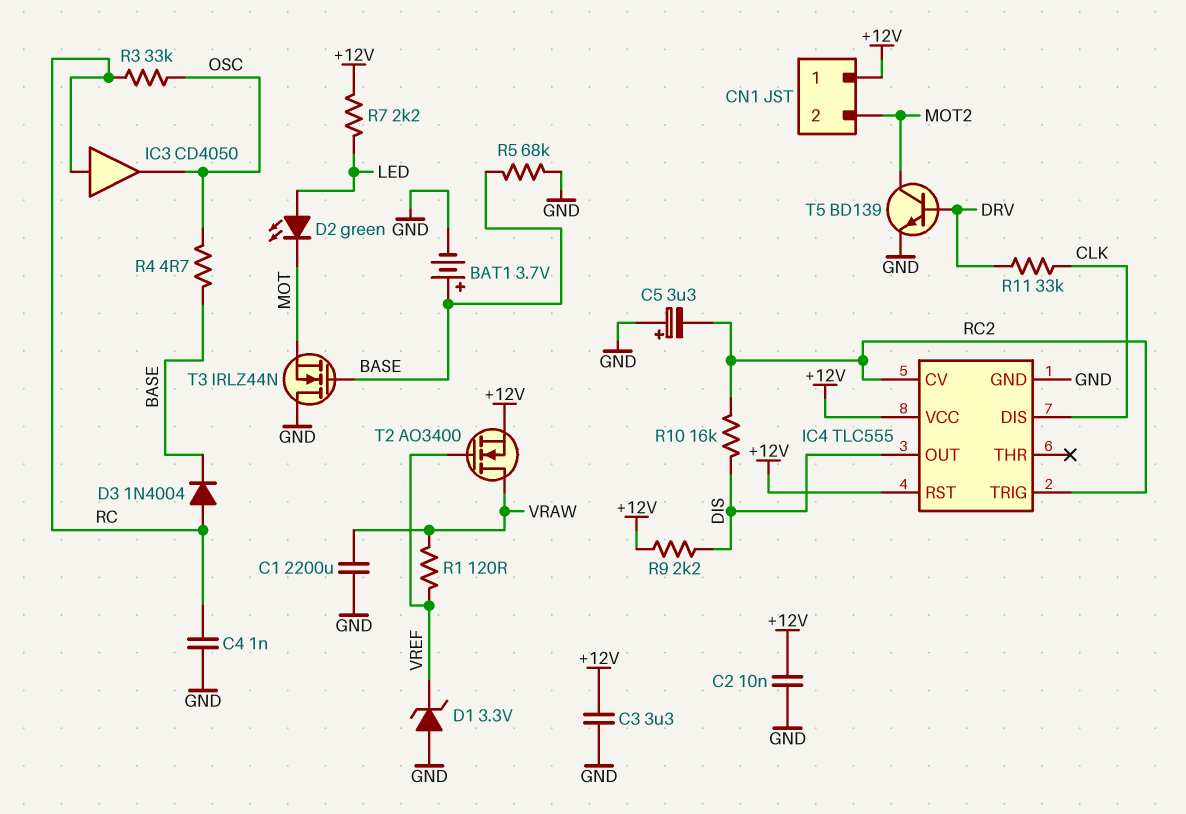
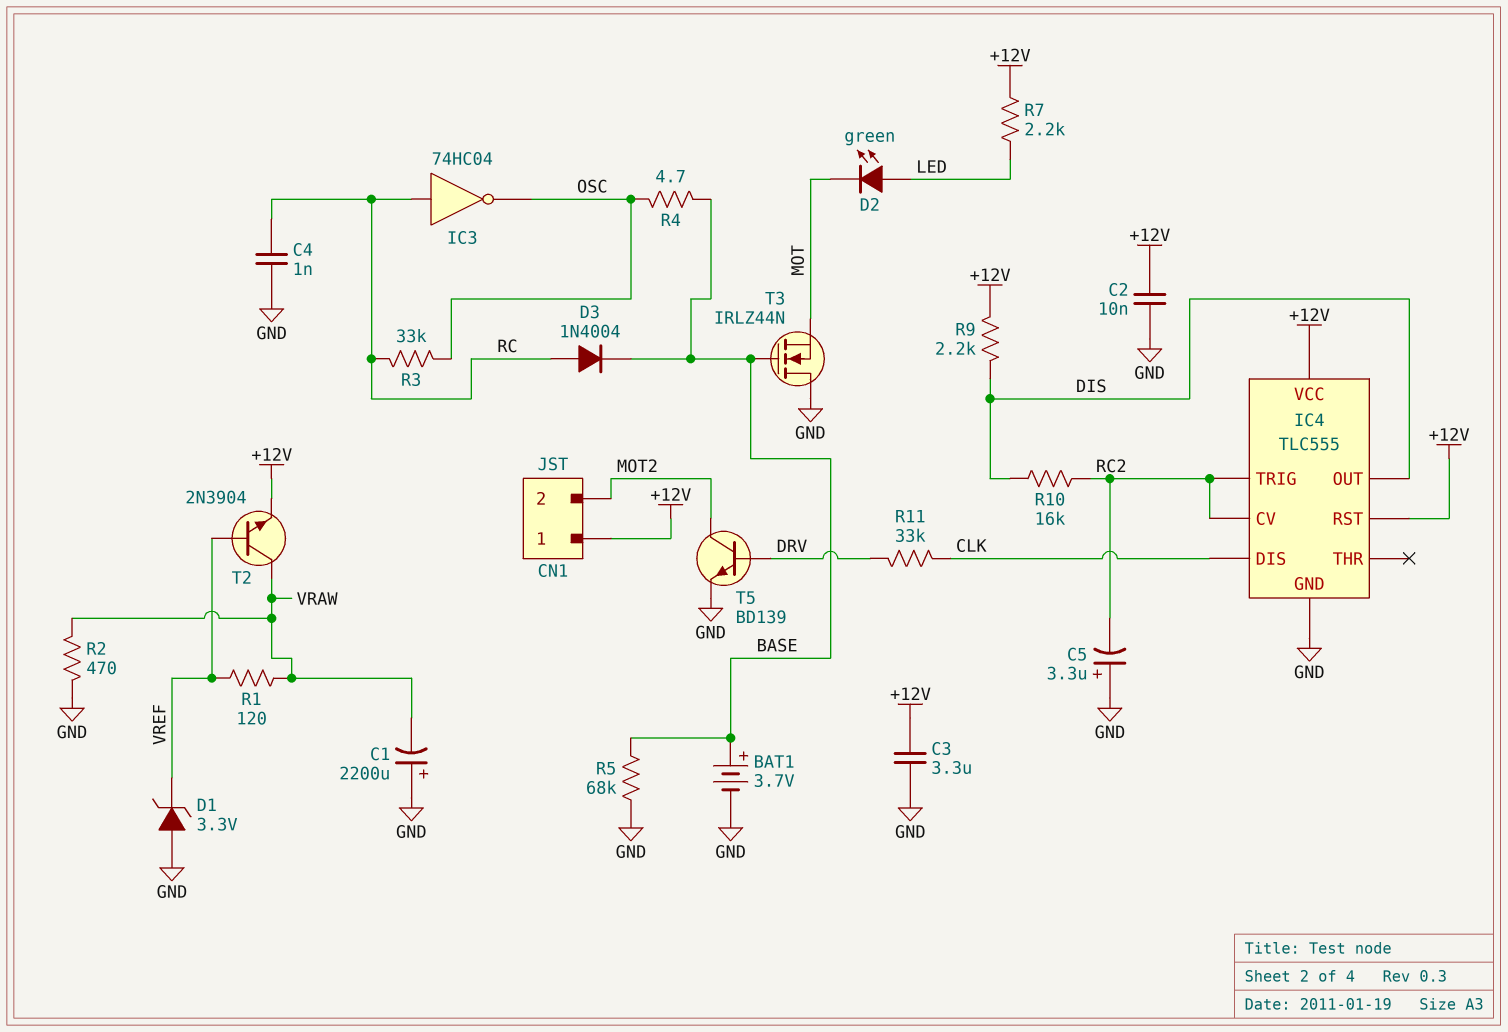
C1: 2200uF (GND, VRAW) -> 2200uF (plus GND, minus VRAW)
IC3: buffer CD4050 (in RC, out OSC) -> NOT 74HC04 (in RC, out OSC)
R2: none -> 470 (GND, VRAW)
T2: NMOS AO3400 (G VREF, D VRAW, S +12V) -> NPN 2N3904 (B VREF, C VRAW, E +12V)

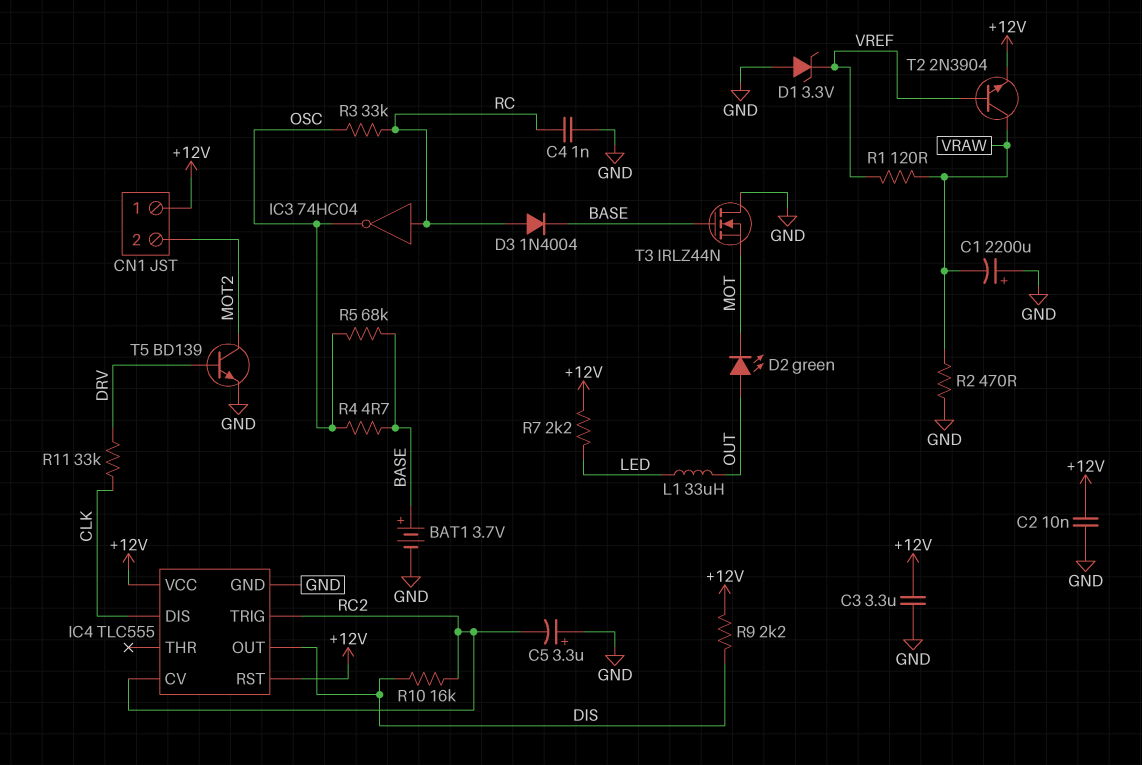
D2: LED green (A LED, K MOT) -> LED green (A OUT, K MOT)
L1: none -> 33uH (LED, OUT)
R5: 68k (BASE, GND) -> 68k (BASE, OSC)

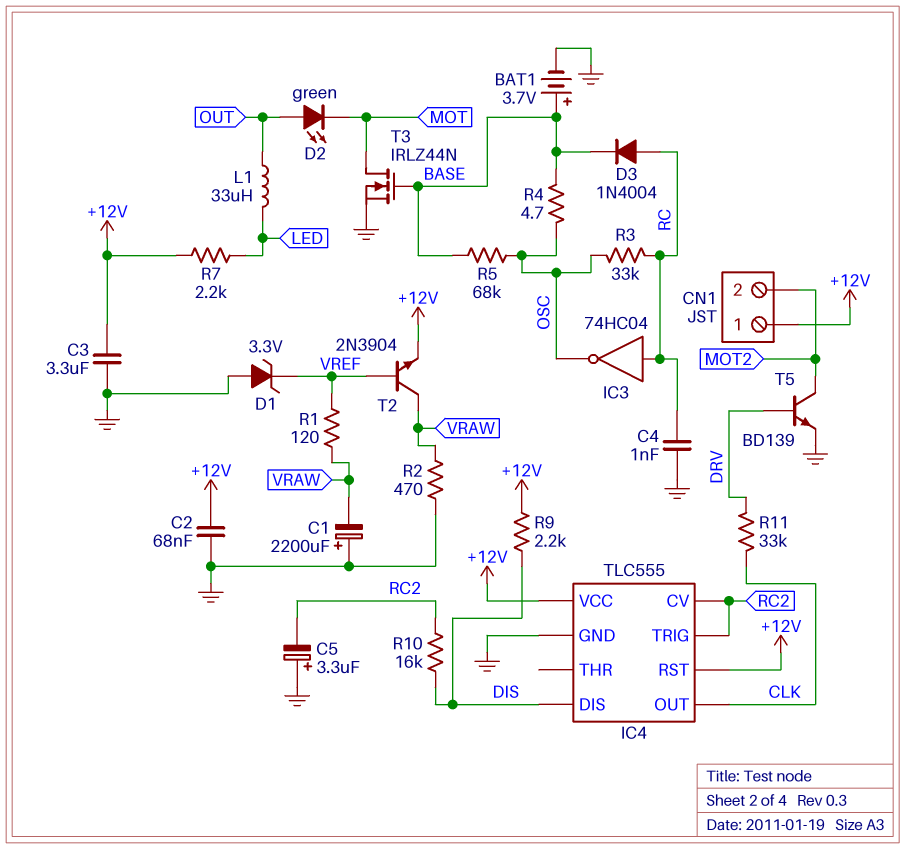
C2: 10nF (+12V, GND) -> 68nF (+12V, GND)
IC4 pin DIS: CLK -> DIS
IC4 pin OUT: DIS -> CLK
T3: NMOS IRLZ44N (G BASE, D GND, S MOT) -> NMOS IRLZ44N (G BASE, D MOT, S GND)

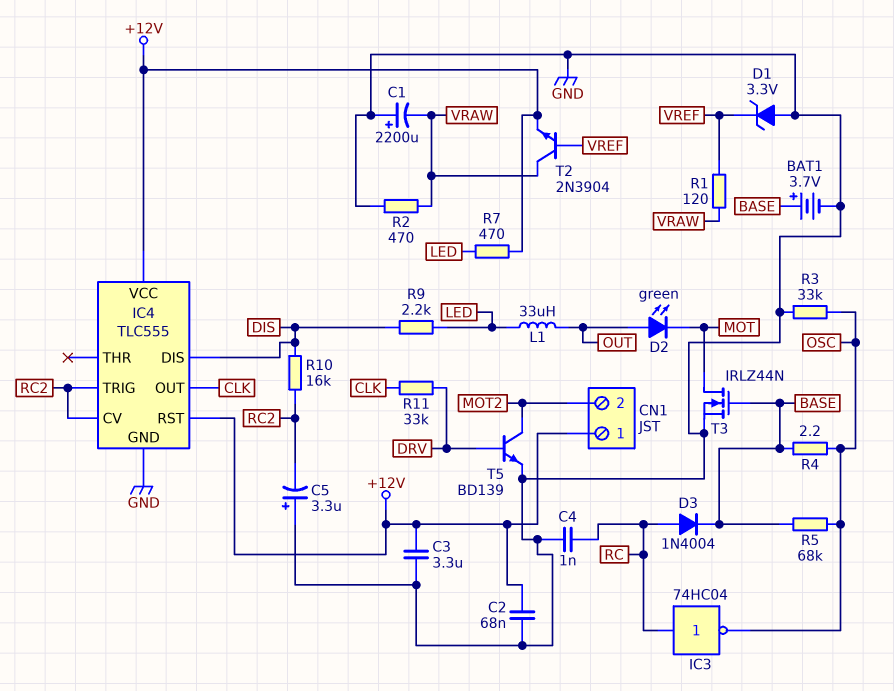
R3: 33k (OSC, RC) -> 33k (GND, OSC)
R4: 4.7 (BASE, OSC) -> 2.2 (BASE, OSC)
R7: 2.2k (+12V, LED) -> 470 (+12V, LED)
R9: 2.2k (+12V, DIS) -> 2.2k (DIS, LED)

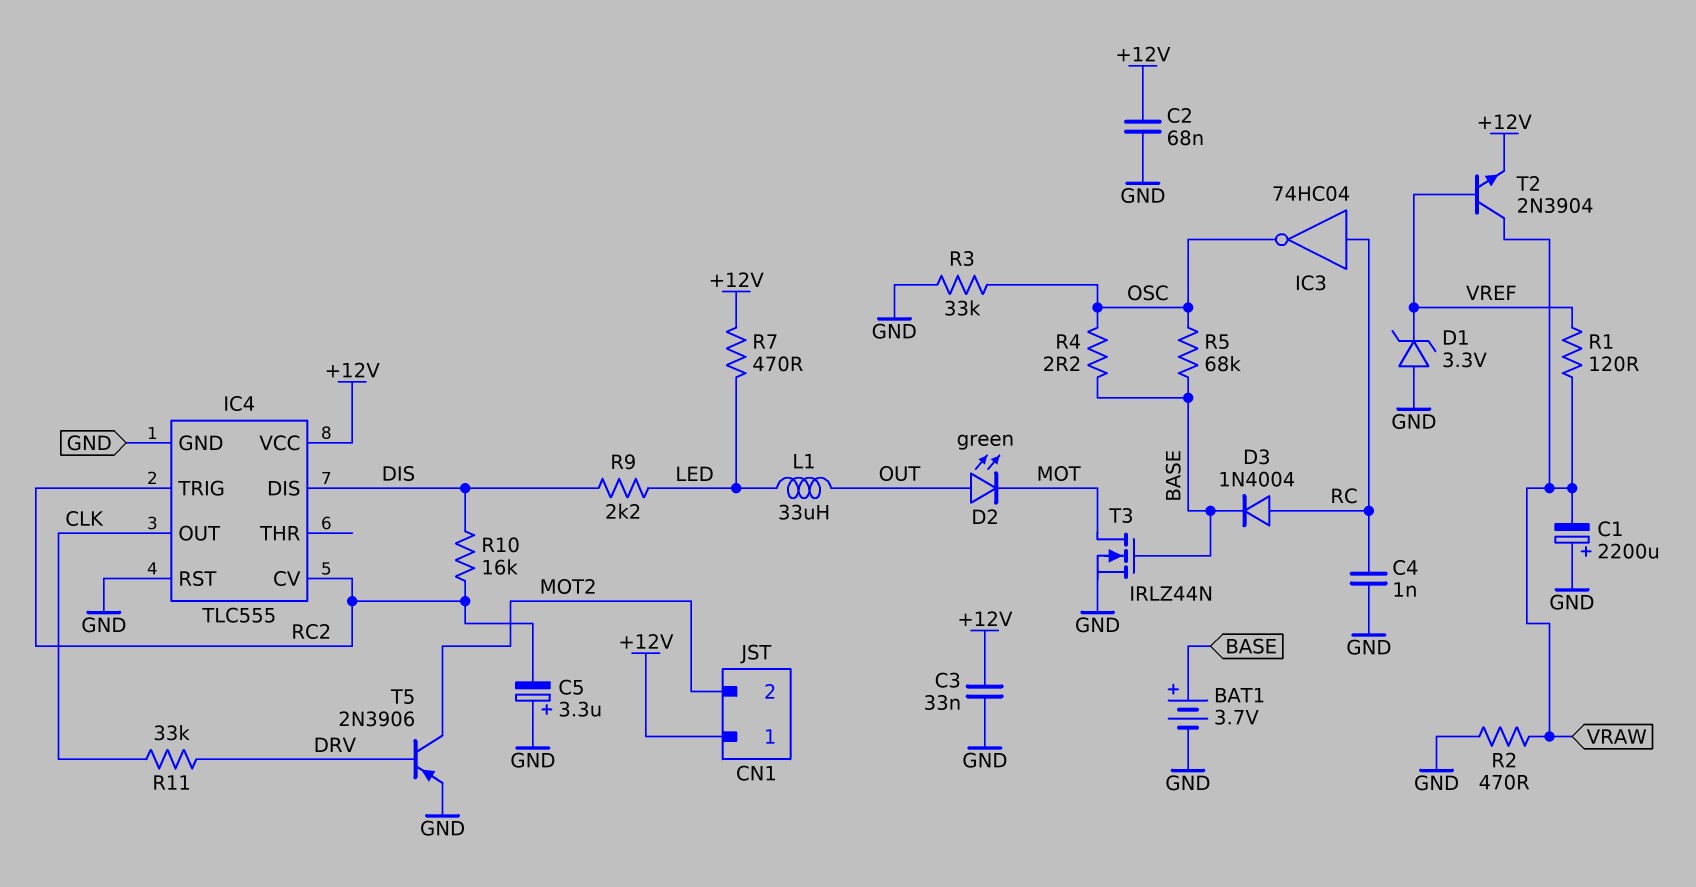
C3: 3.3uF (+12V, GND) -> 33nF (+12V, GND)
IC4 pin RST: +12V -> GND
T5: NPN BD139 (B DRV, C MOT2, E GND) -> PNP 2N3906 (B DRV, C MOT2, E GND)

